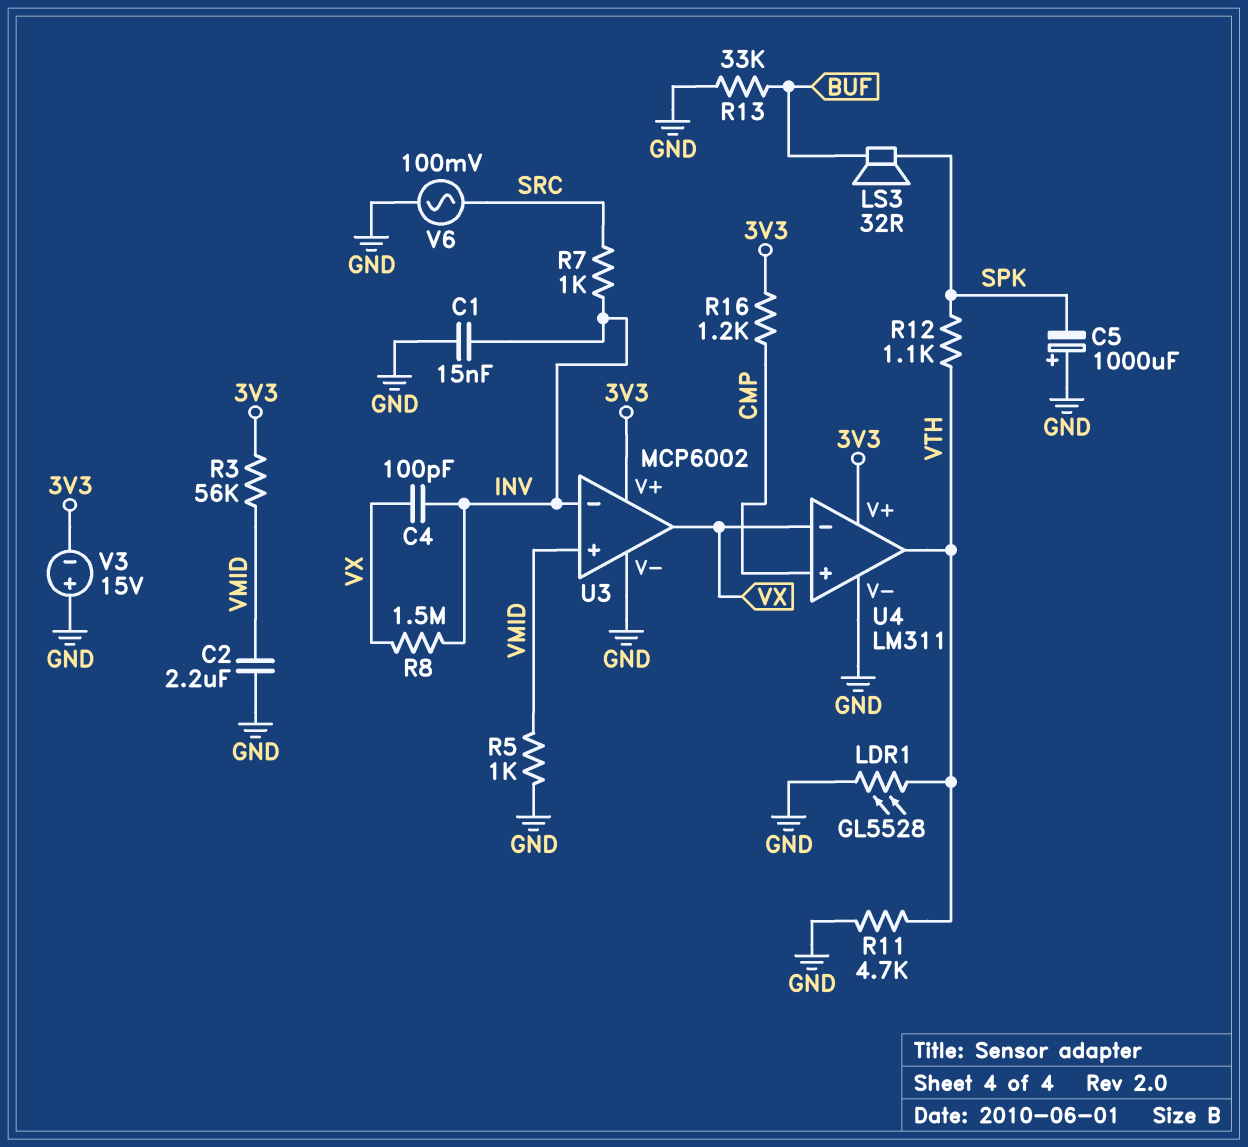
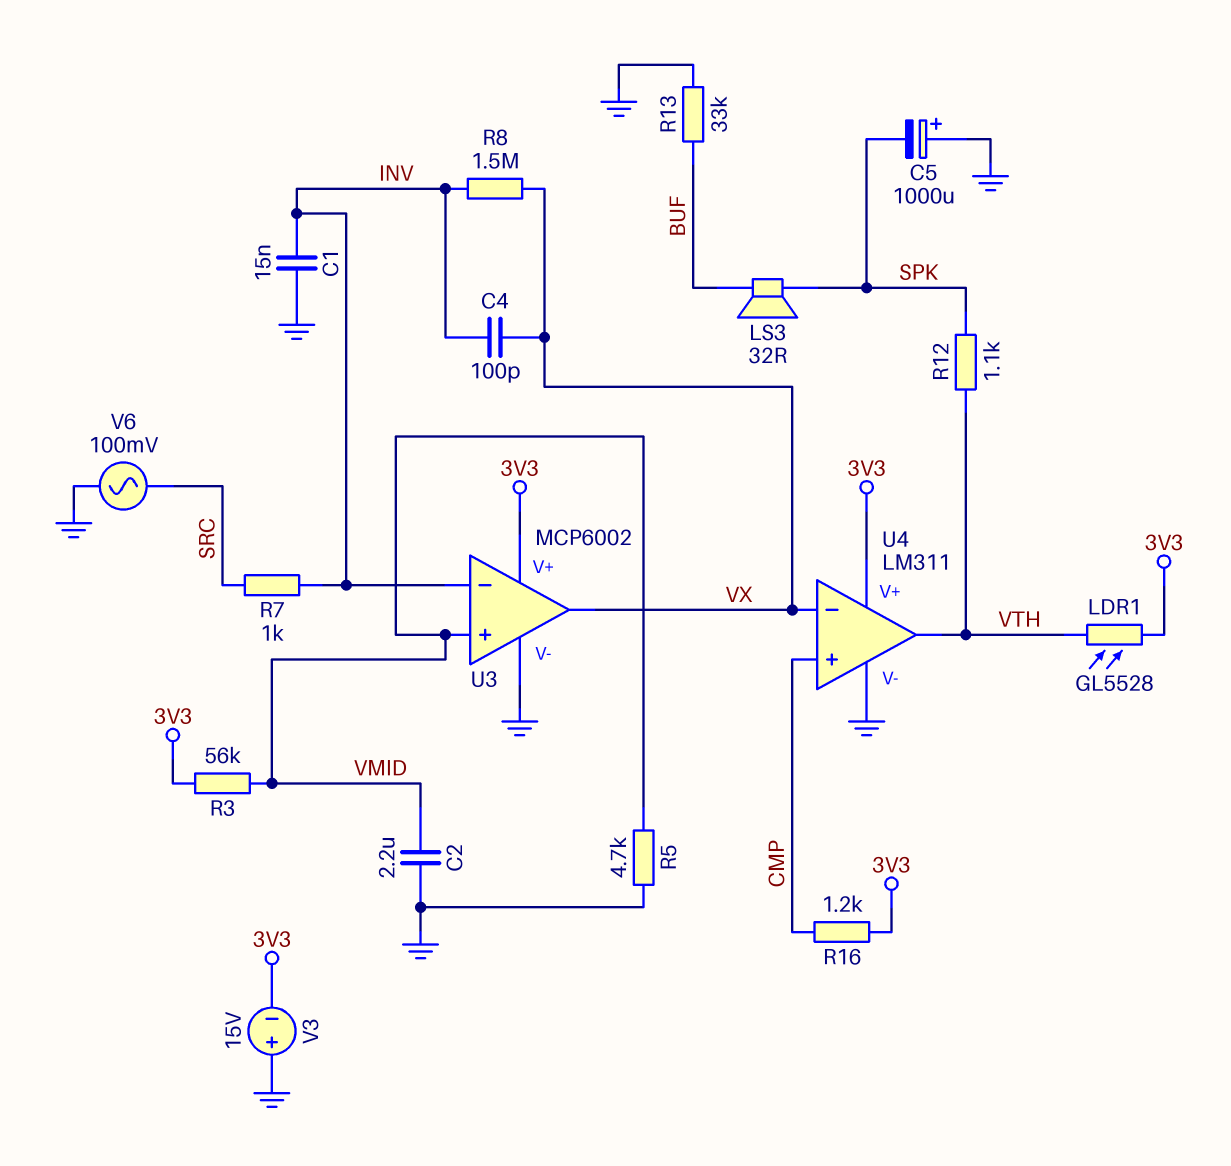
LDR1: GL5528 (GND, VTH) -> GL5528 (3V3, VTH)
R5: 1k (GND, VMID) -> 4.7k (GND, VMID)
R11: 4.7k (GND, VTH) -> none

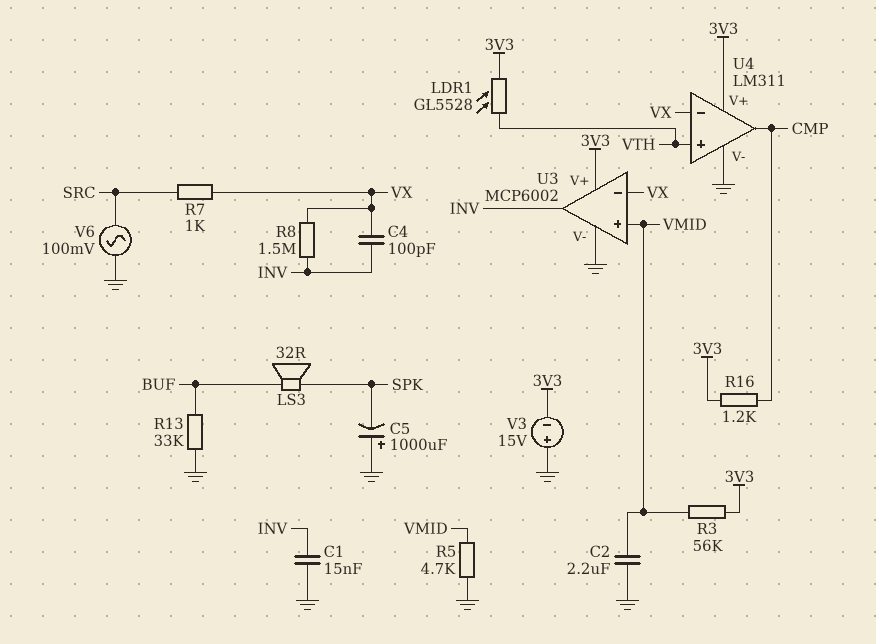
R7: 1k (INV, SRC) -> 1k (SRC, VX)
R12: 1.1k (SPK, VTH) -> none
U3 pin in-: INV -> VX
U3 pin out: VX -> INV
U4 pin in+: CMP -> VTH
U4 pin out: VTH -> CMP

